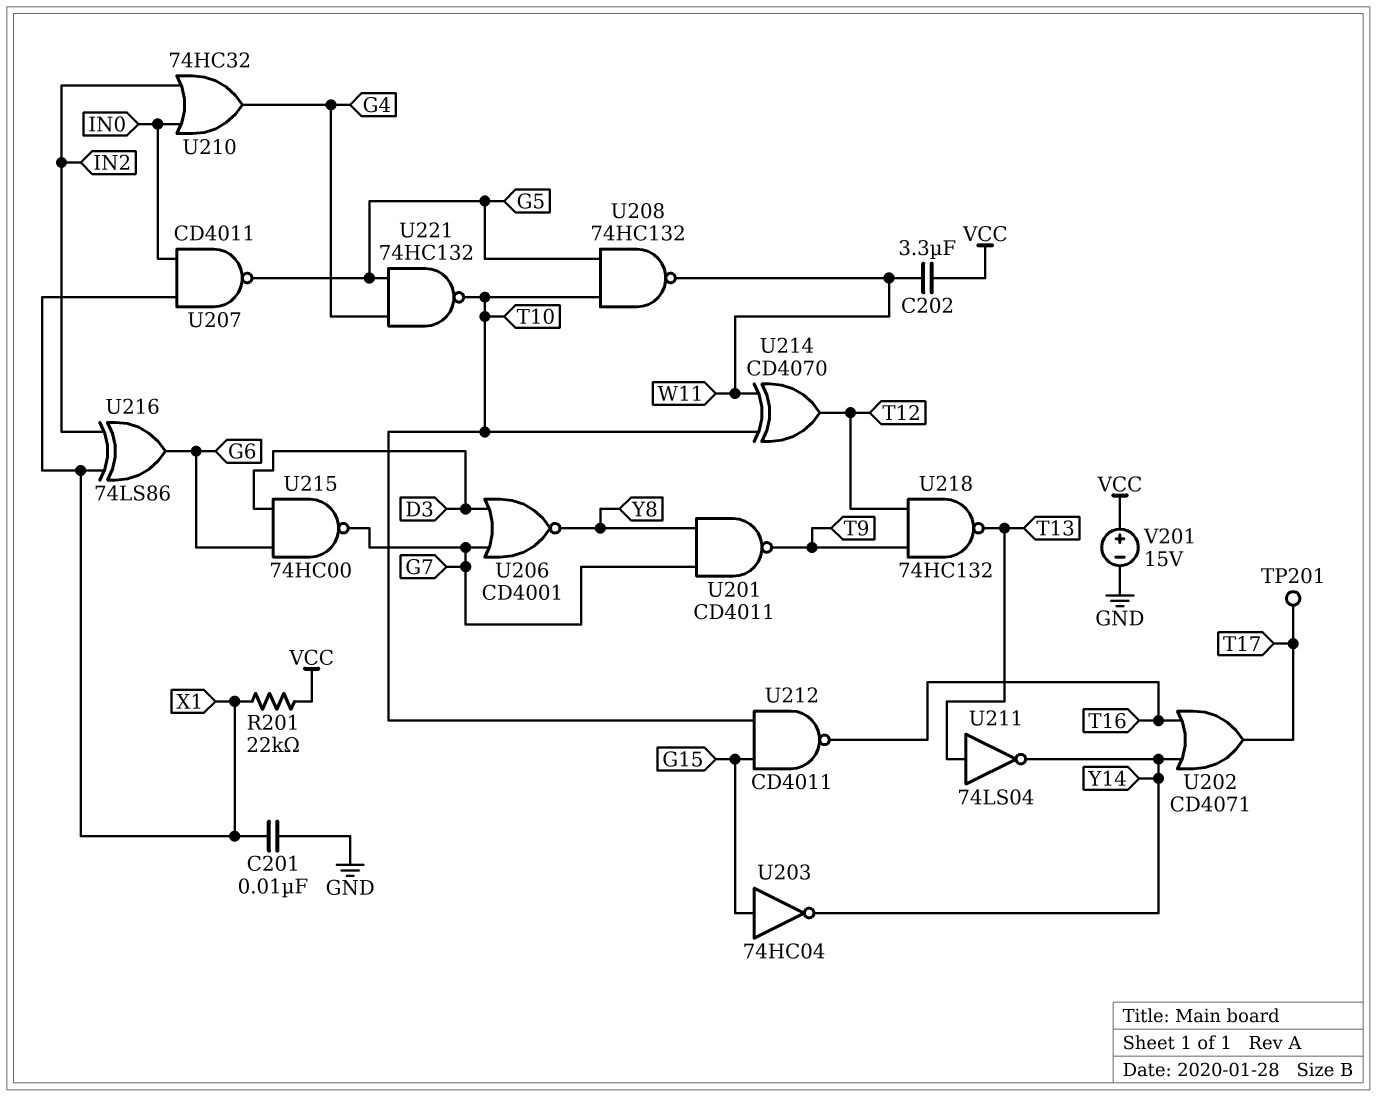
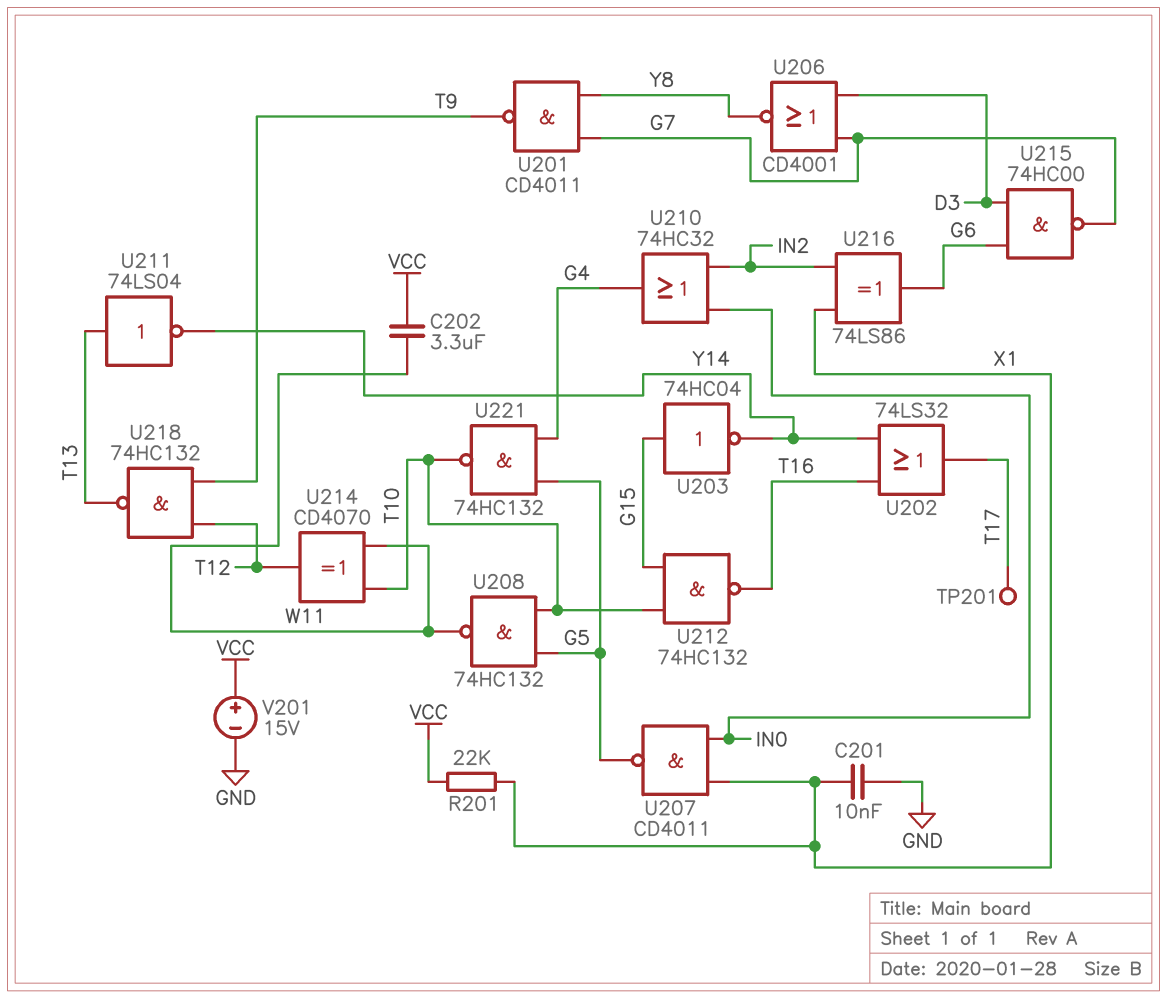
U202: OR CD4071 (in T16, in Y14, out T17) -> OR 74LS32 (in T16, in Y14, out T17)
U212: NAND CD4011 (in G15, in T10, out T16) -> NAND 74HC132 (in G15, in T10, out T16)

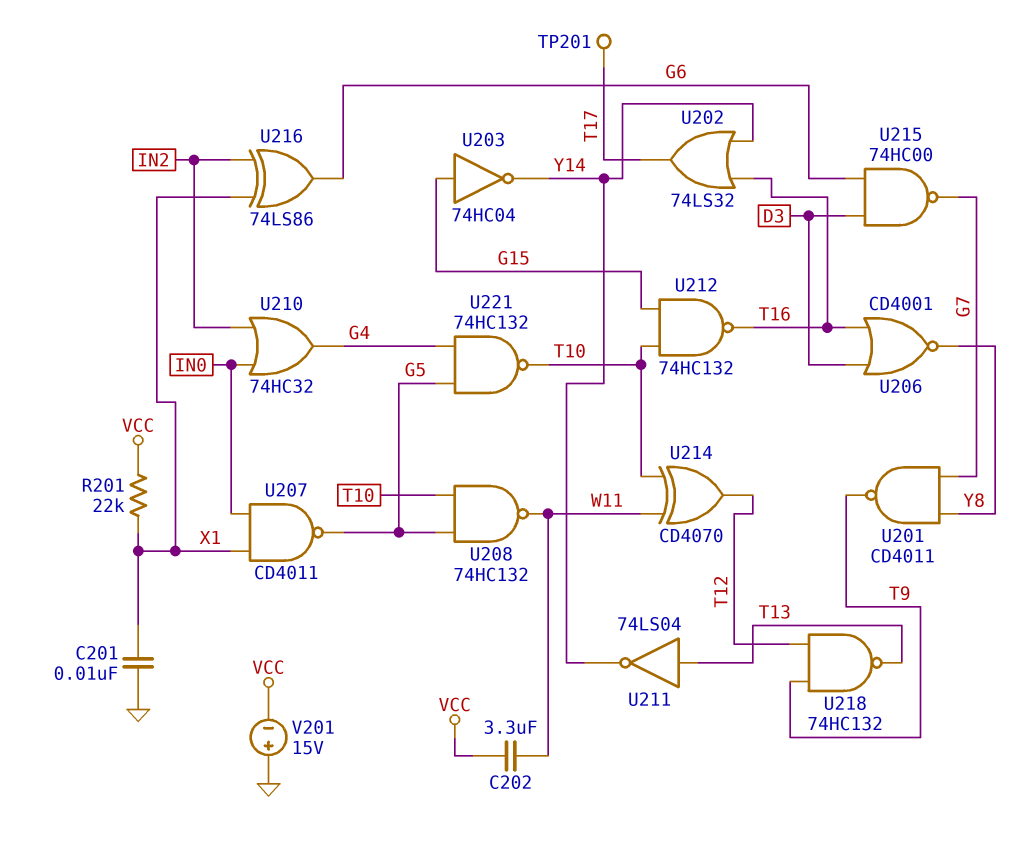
U206: NOR CD4001 (in D3, in G7, out Y8) -> NOR CD4001 (in D3, in T16, out Y8)
V201: 15V (plus VCC, minus GND) -> 15V (plus GND, minus VCC)

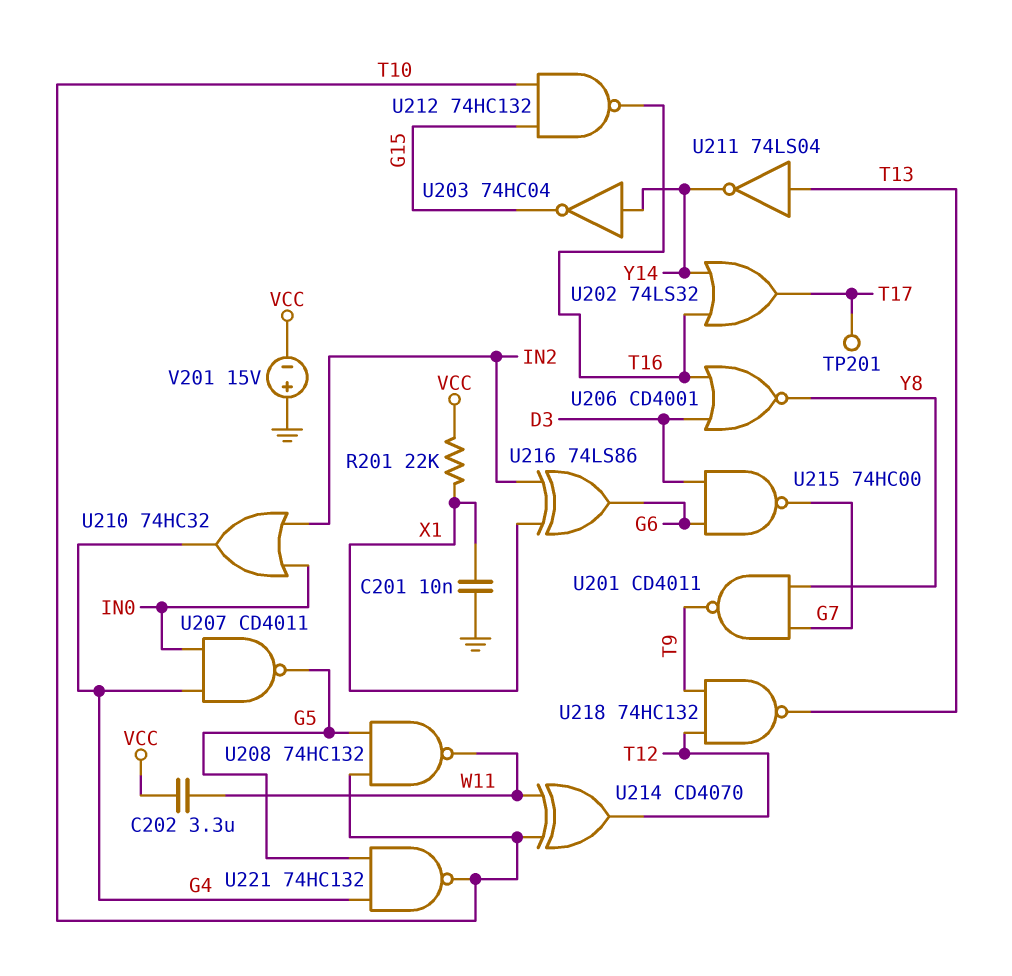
U203: NOT 74HC04 (in G15, out Y14) -> NOT 74HC04 (in Y14, out G15)
U207: NAND CD4011 (in IN0, in X1, out G5) -> NAND CD4011 (in G4, in IN0, out G5)

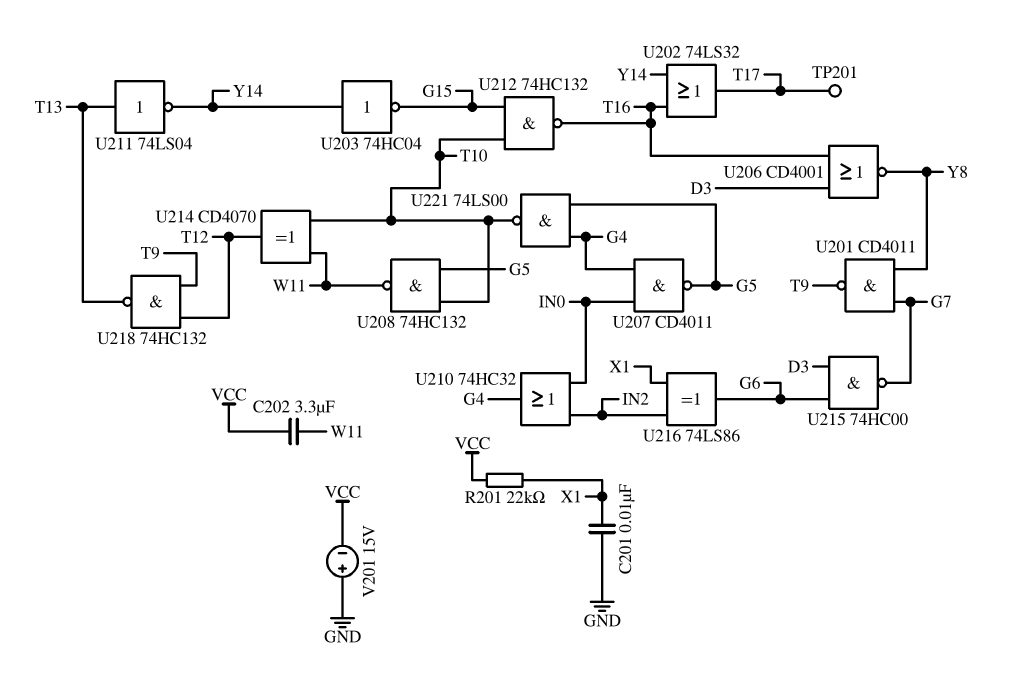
U221: NAND 74HC132 (in G4, in G5, out T10) -> NAND 74LS00 (in G4, in G5, out T10)

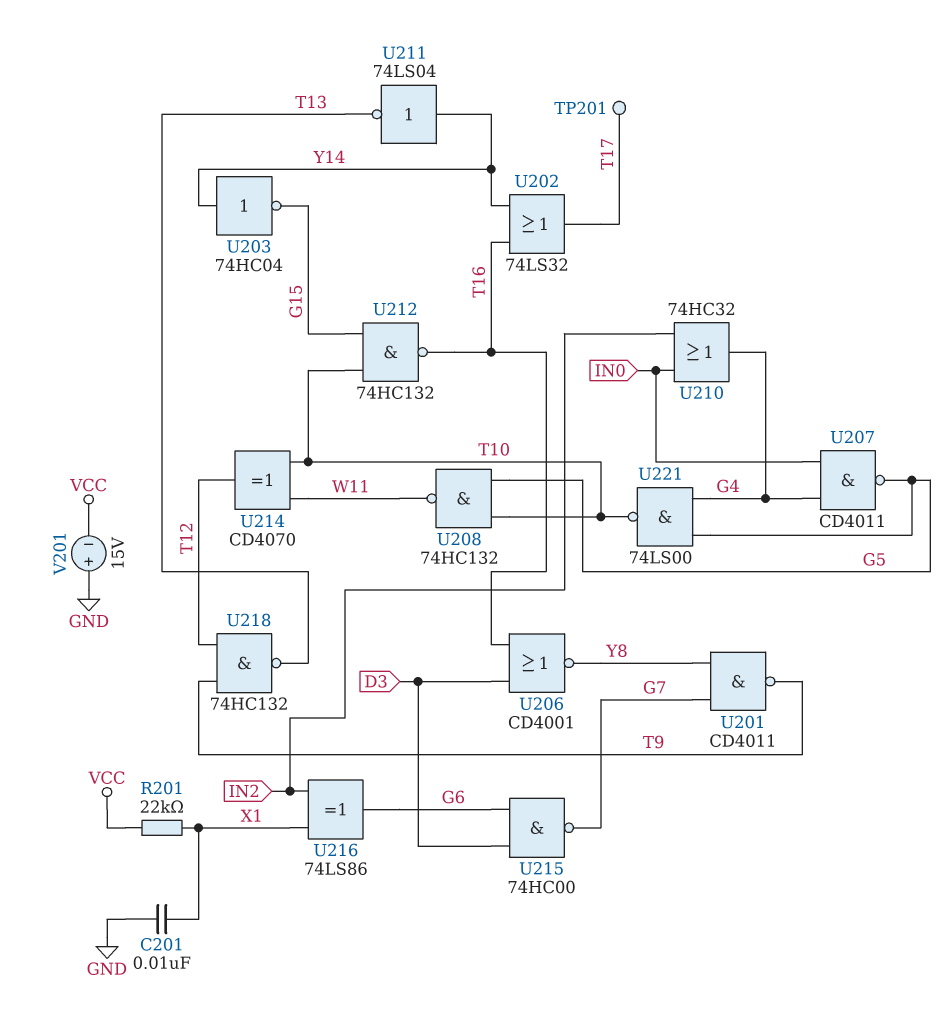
C202: 3.3uF (VCC, W11) -> none
U211: NOT 74LS04 (in T13, out Y14) -> NOT 74LS04 (in Y14, out T13)

